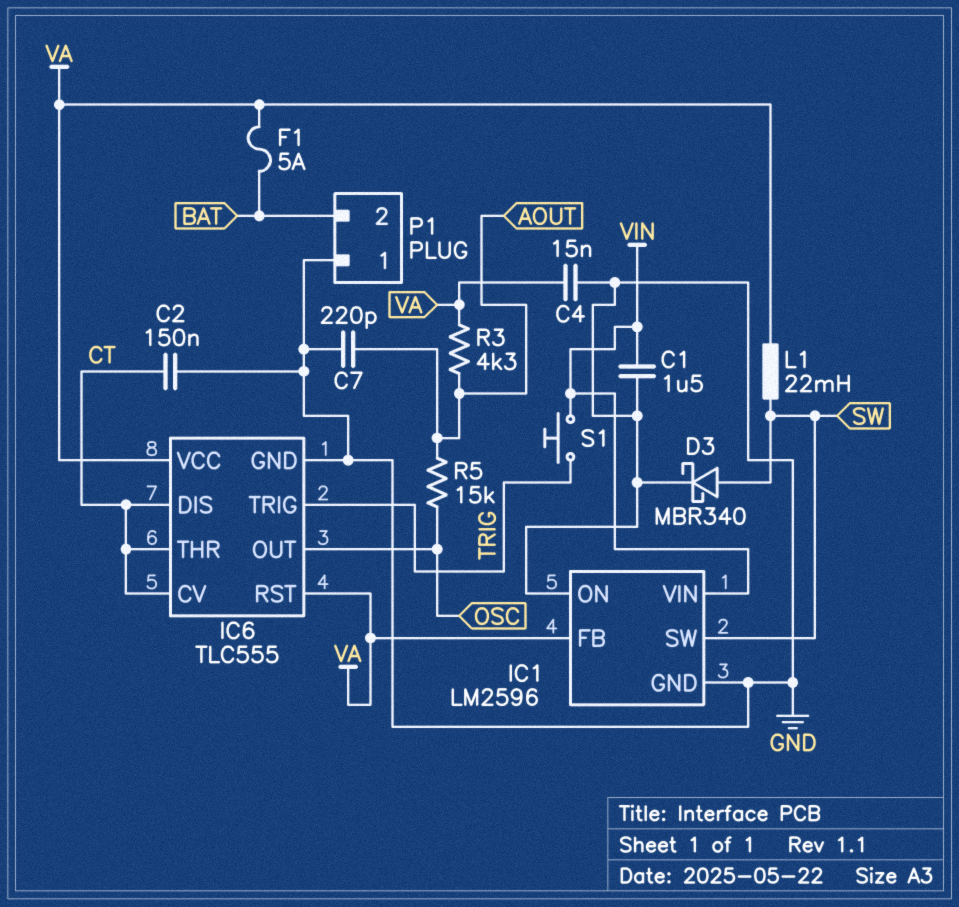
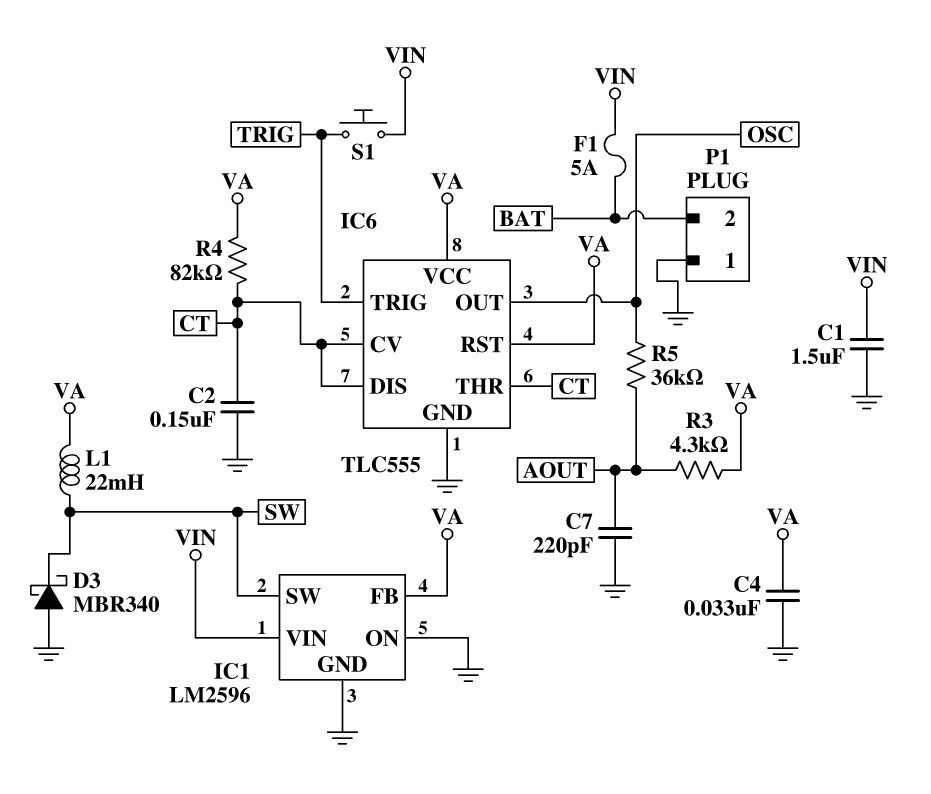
C4: 15nF (GND, VA) -> 33nF (GND, VA)
D3: schottky MBR340 (A SW, K GND) -> schottky MBR340 (A GND, K SW)
F1: 5A (BAT, VA) -> 5A (BAT, VIN)
R4: none -> 82k (CT, VA)
R5: 15k (AOUT, OSC) -> 36k (AOUT, OSC)

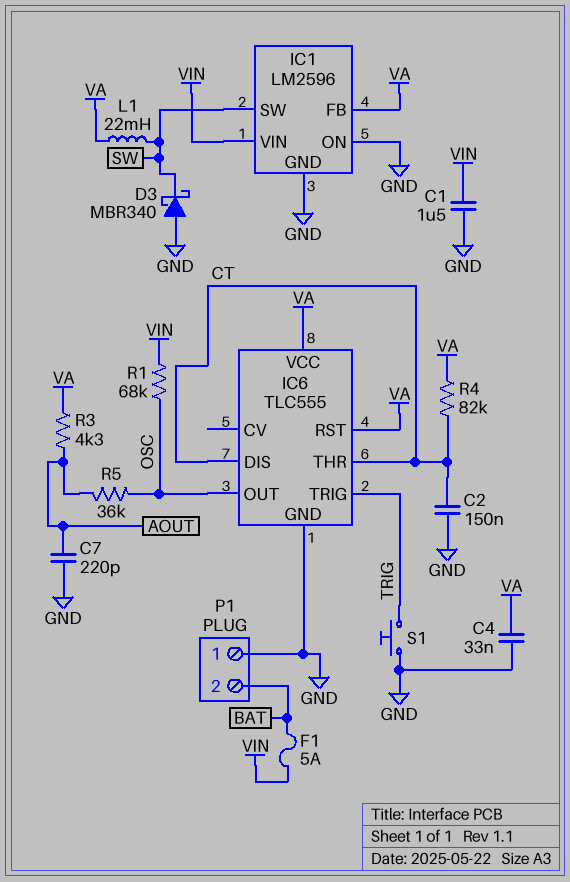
IC6 pin CV: CT -> none
R1: none -> 68k (OSC, VIN)
S1: button (TRIG, VIN) -> button (GND, TRIG)

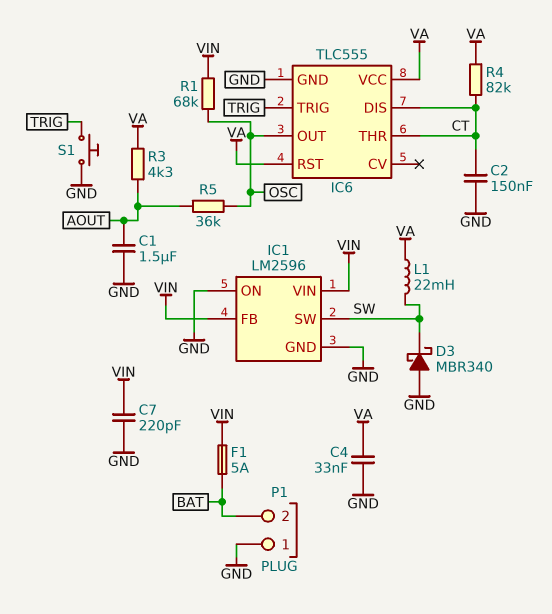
C1: 1.5uF (GND, VIN) -> 1.5uF (AOUT, GND)
C7: 220pF (AOUT, GND) -> 220pF (GND, VIN)
IC1 pin FB: VA -> VIN

